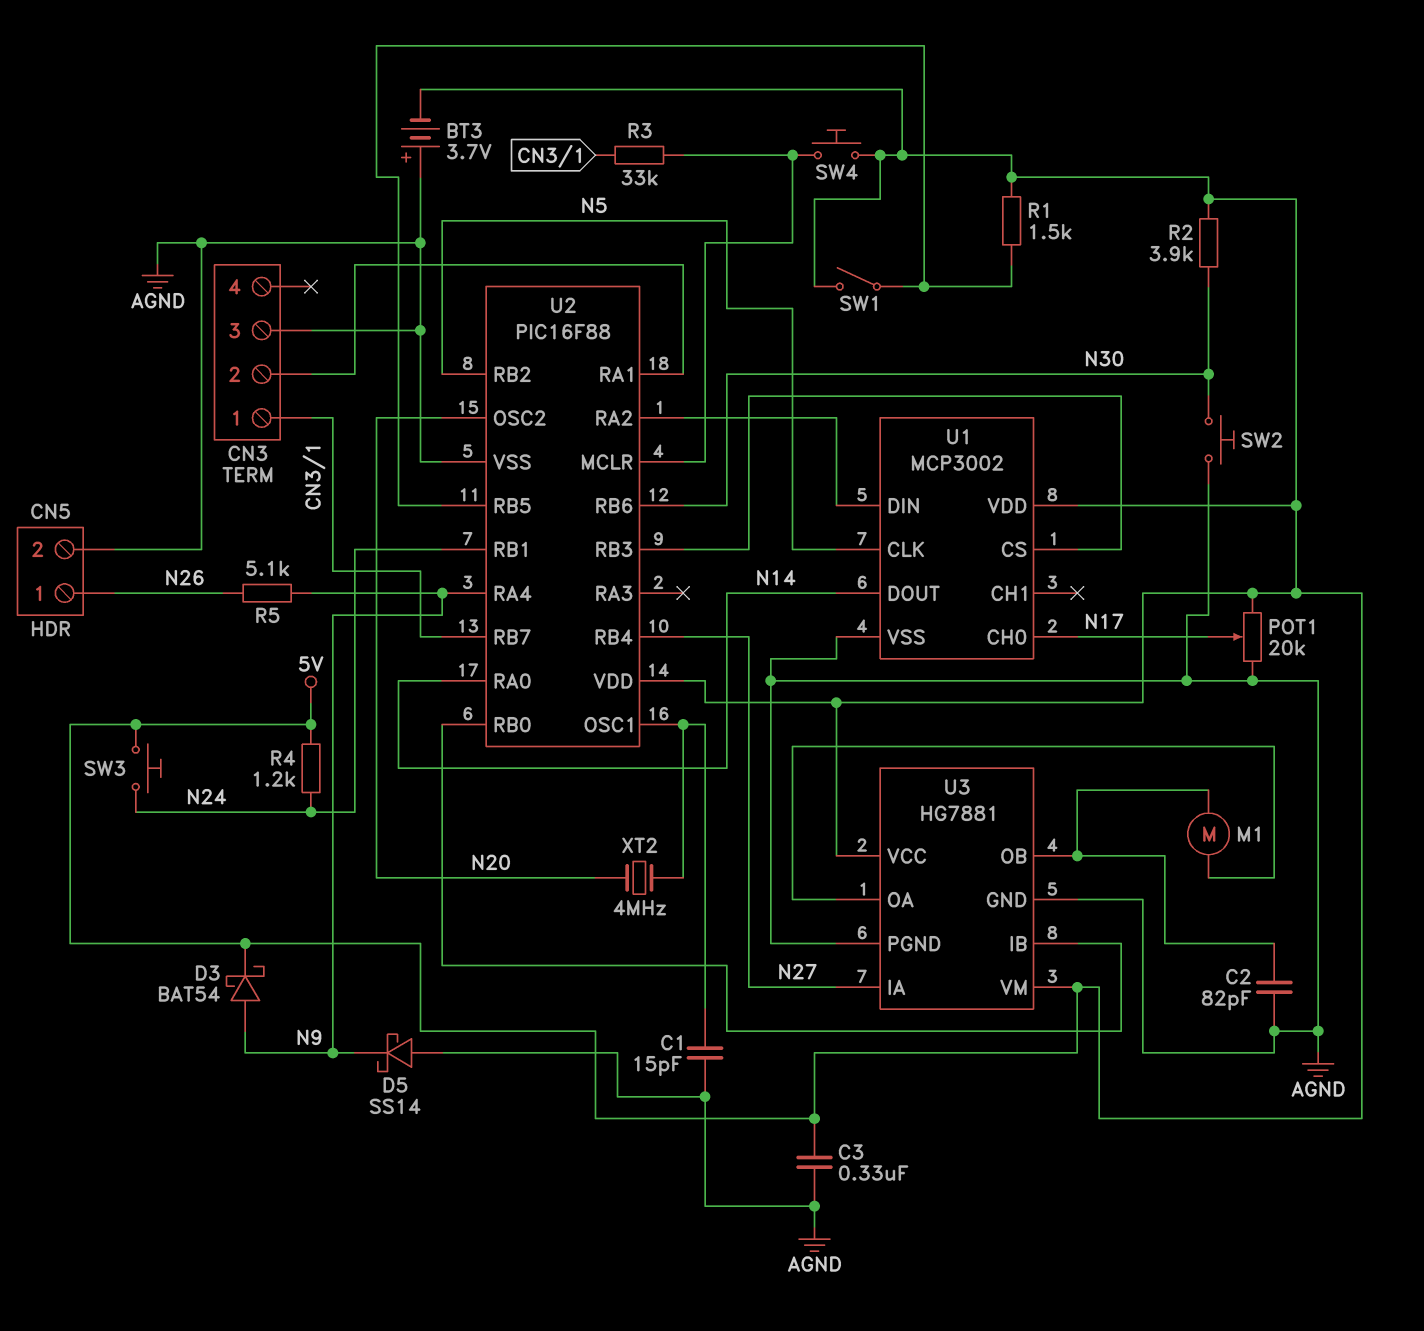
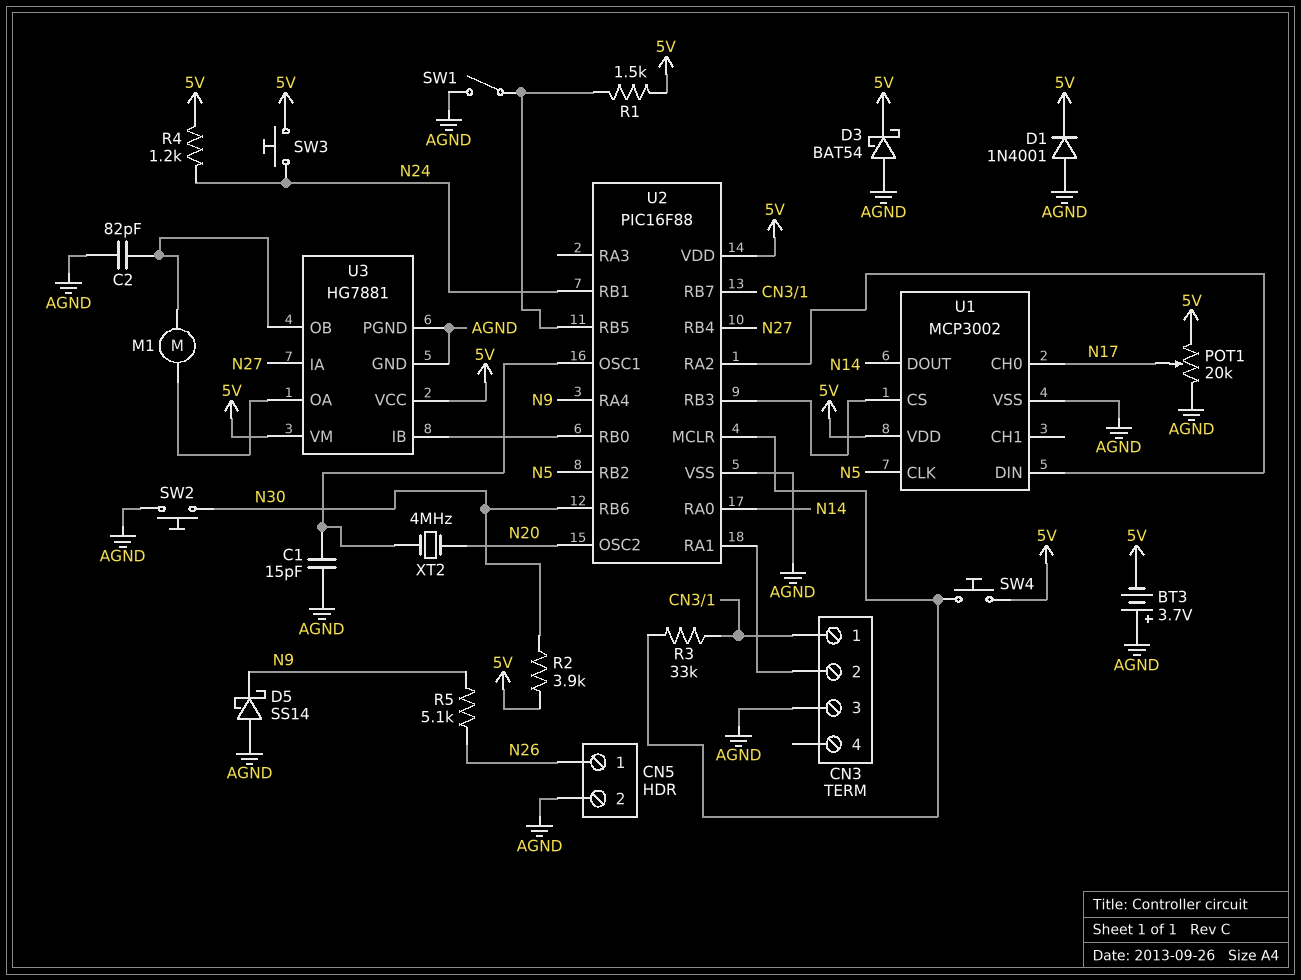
C3: 330nF (5V, AGND) -> none
D1: none -> diode 1N4001 (A AGND, K 5V)
D3: schottky BAT54 (A N9, K 5V) -> schottky BAT54 (A AGND, K 5V)
SW1: switch (5V, U2/RB5) -> switch (AGND, U2/RB5)

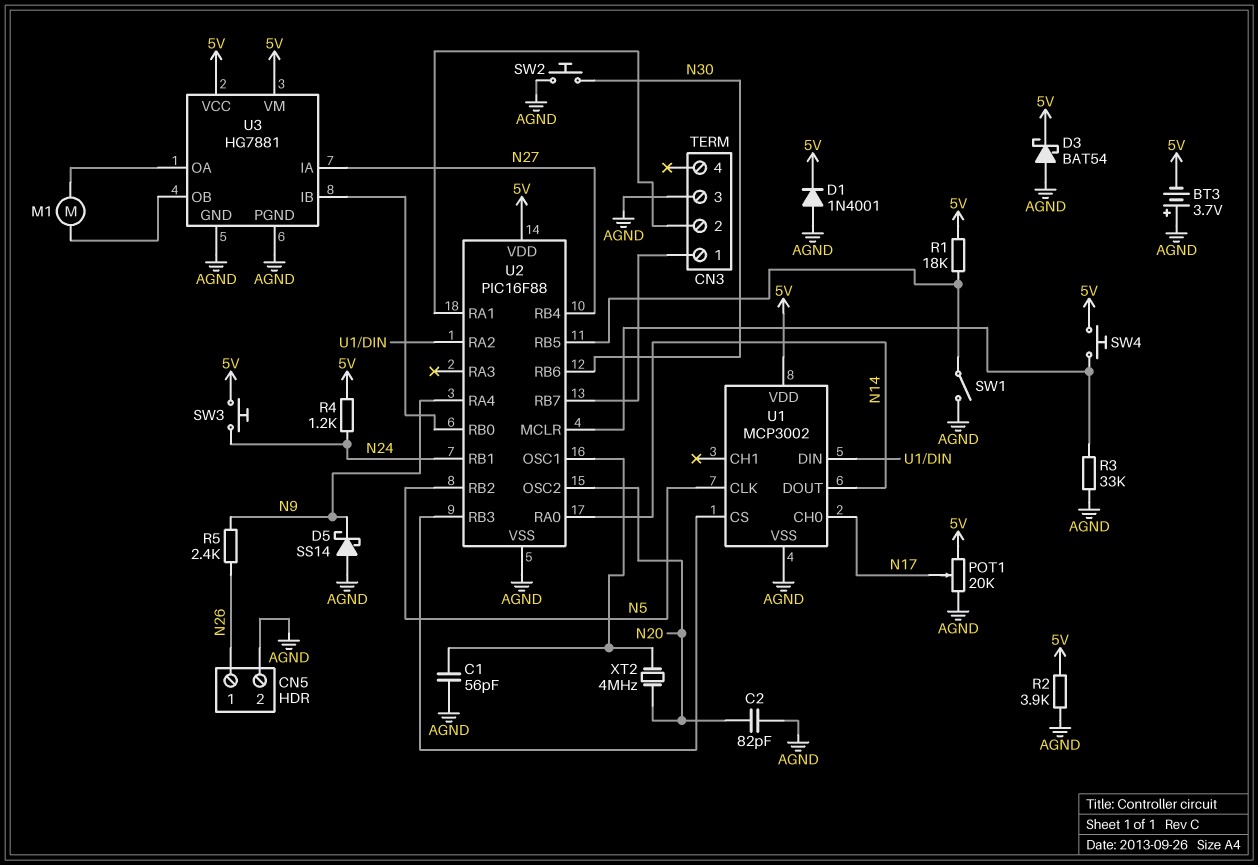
C1: 15pF (AGND, U2/OSC1) -> 56pF (AGND, U2/OSC1)
C2: 82pF (AGND, U3/OB) -> 82pF (AGND, N20)
R1: 1.5k (5V, U2/RB5) -> 18k (5V, U2/RB5)
R2: 3.9k (5V, N30) -> 3.9k (5V, AGND)
R3: 33k (CN3/1, U2/MCLR) -> 33k (AGND, U2/MCLR)
R5: 5.1k (N9, N26) -> 2.4k (N9, N26)

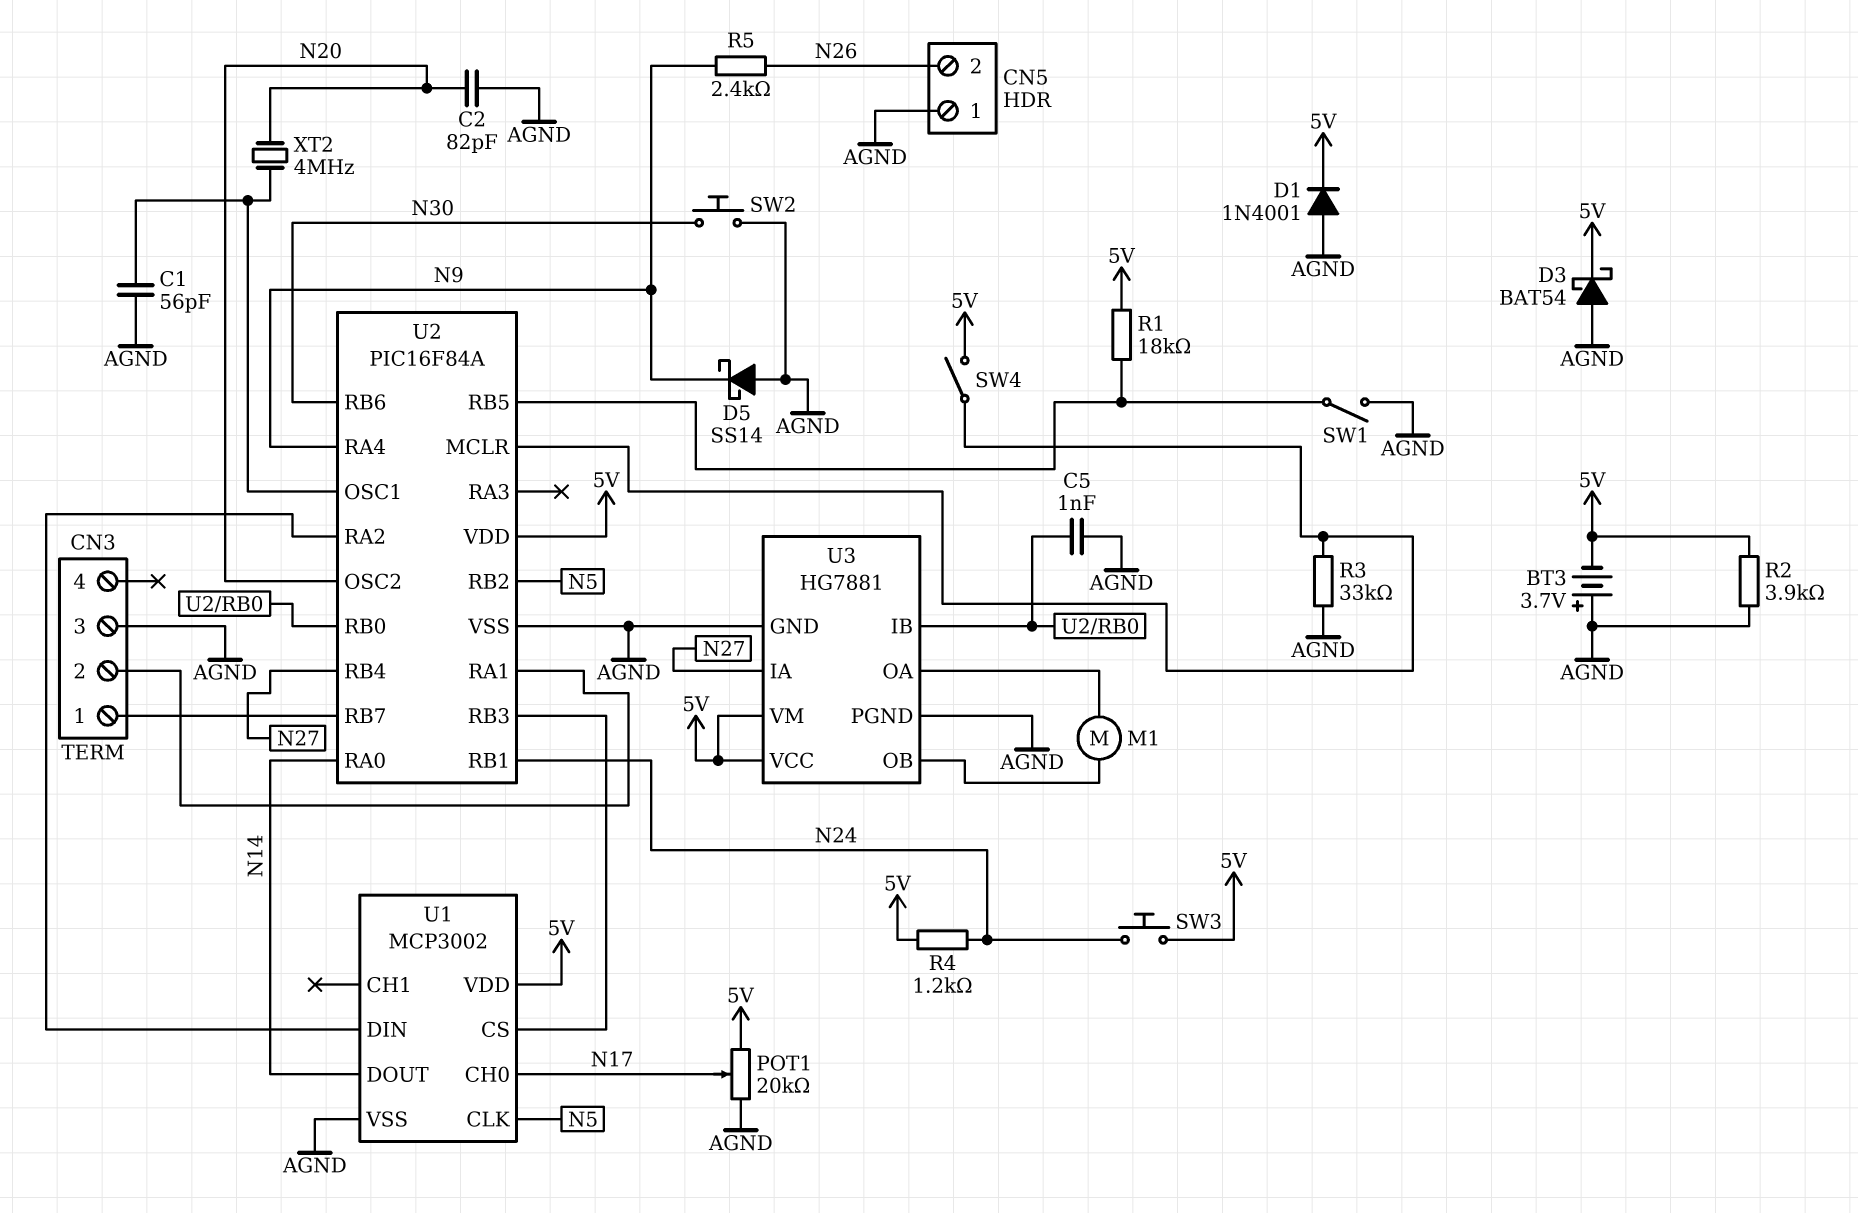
C5: none -> 1nF (AGND, U2/RB0)
CN5 pin 1: N26 -> AGND
CN5 pin 2: AGND -> N26
SW4: button (5V, U2/MCLR) -> switch (5V, U2/MCLR)
U2: PIC16F88 -> PIC16F84A

